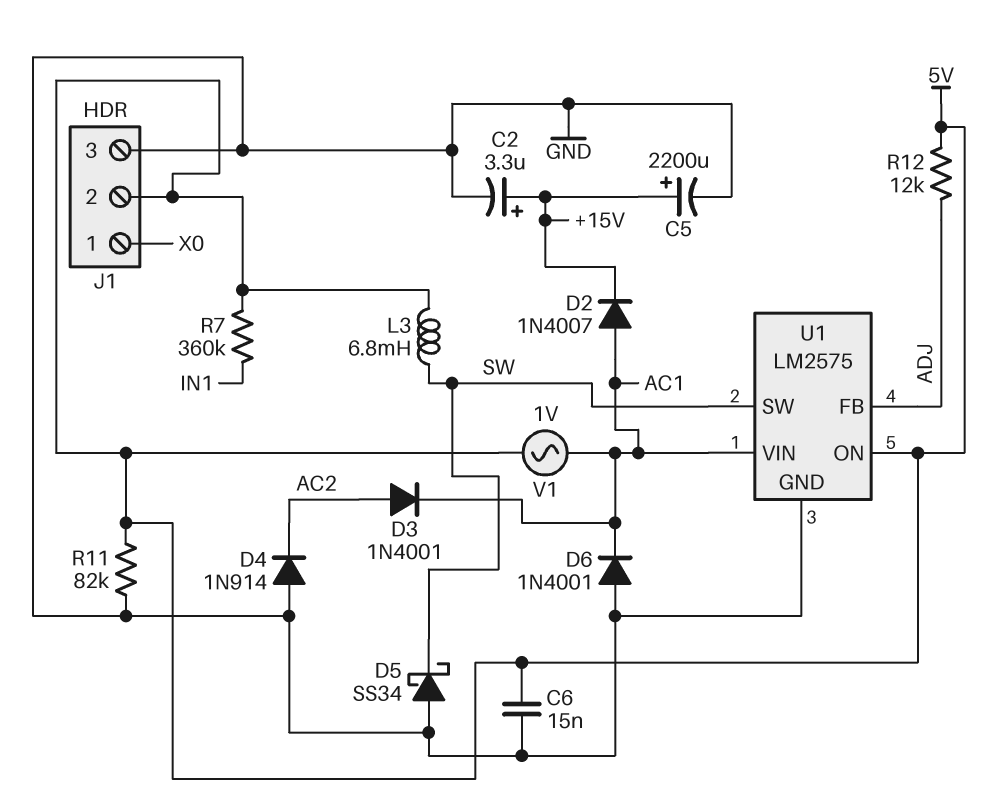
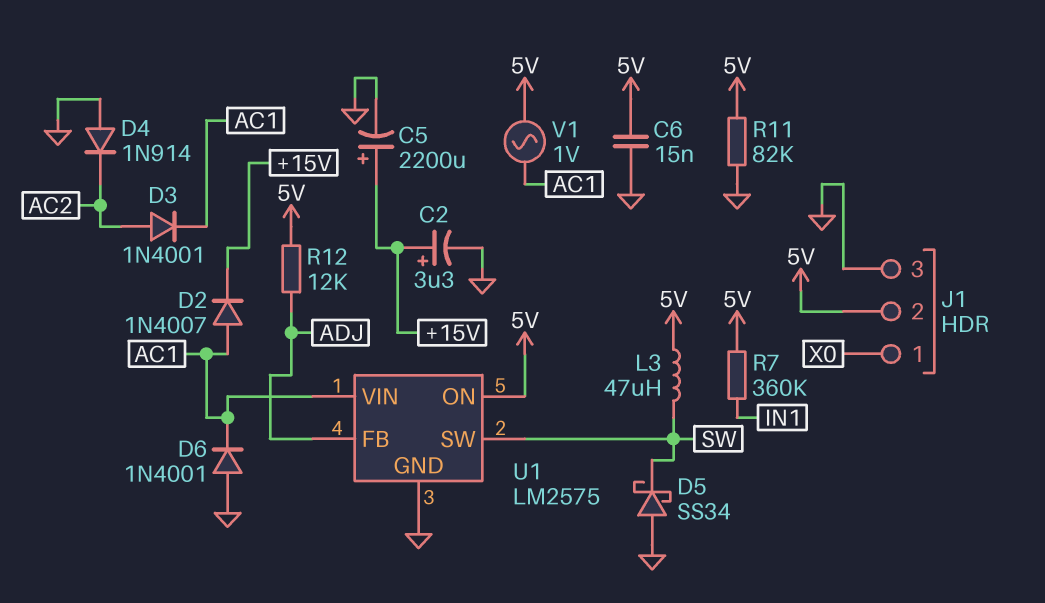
L3: 6.8mH (5V, SW) -> 47uH (5V, SW)

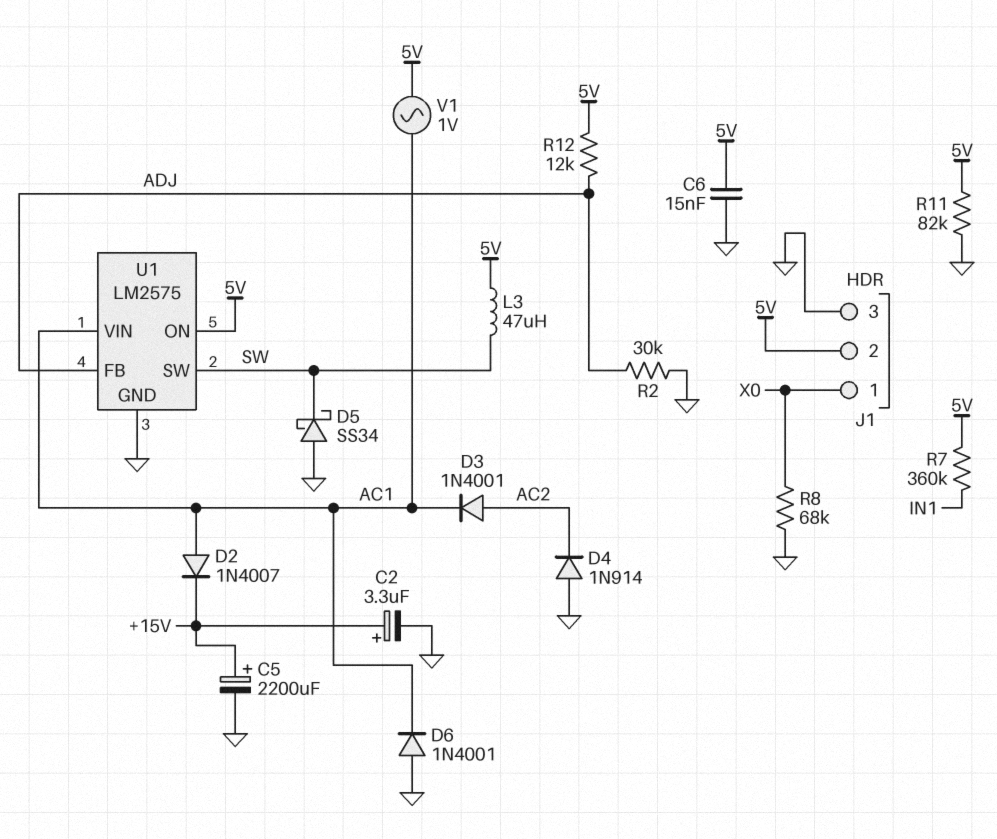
R2: none -> 30k (ADJ, GND)
R8: none -> 68k (GND, X0)

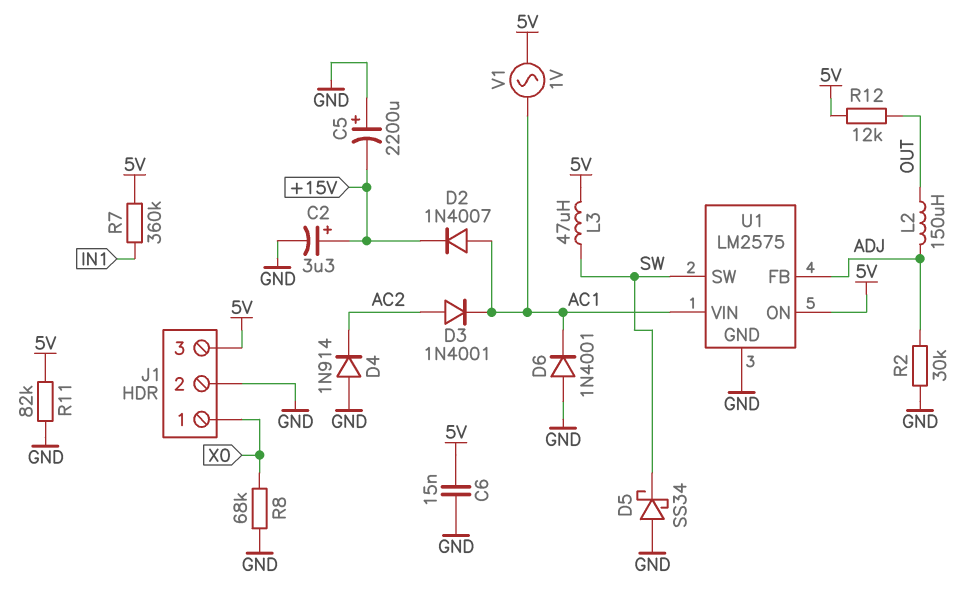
C5: 2200uF (plus +15V, minus GND) -> 2200uF (plus GND, minus +15V)
J1 pin 2: 5V -> GND
J1 pin 3: GND -> 5V
L2: none -> 150uH (ADJ, OUT)
R12: 12k (5V, ADJ) -> 12k (5V, OUT)

